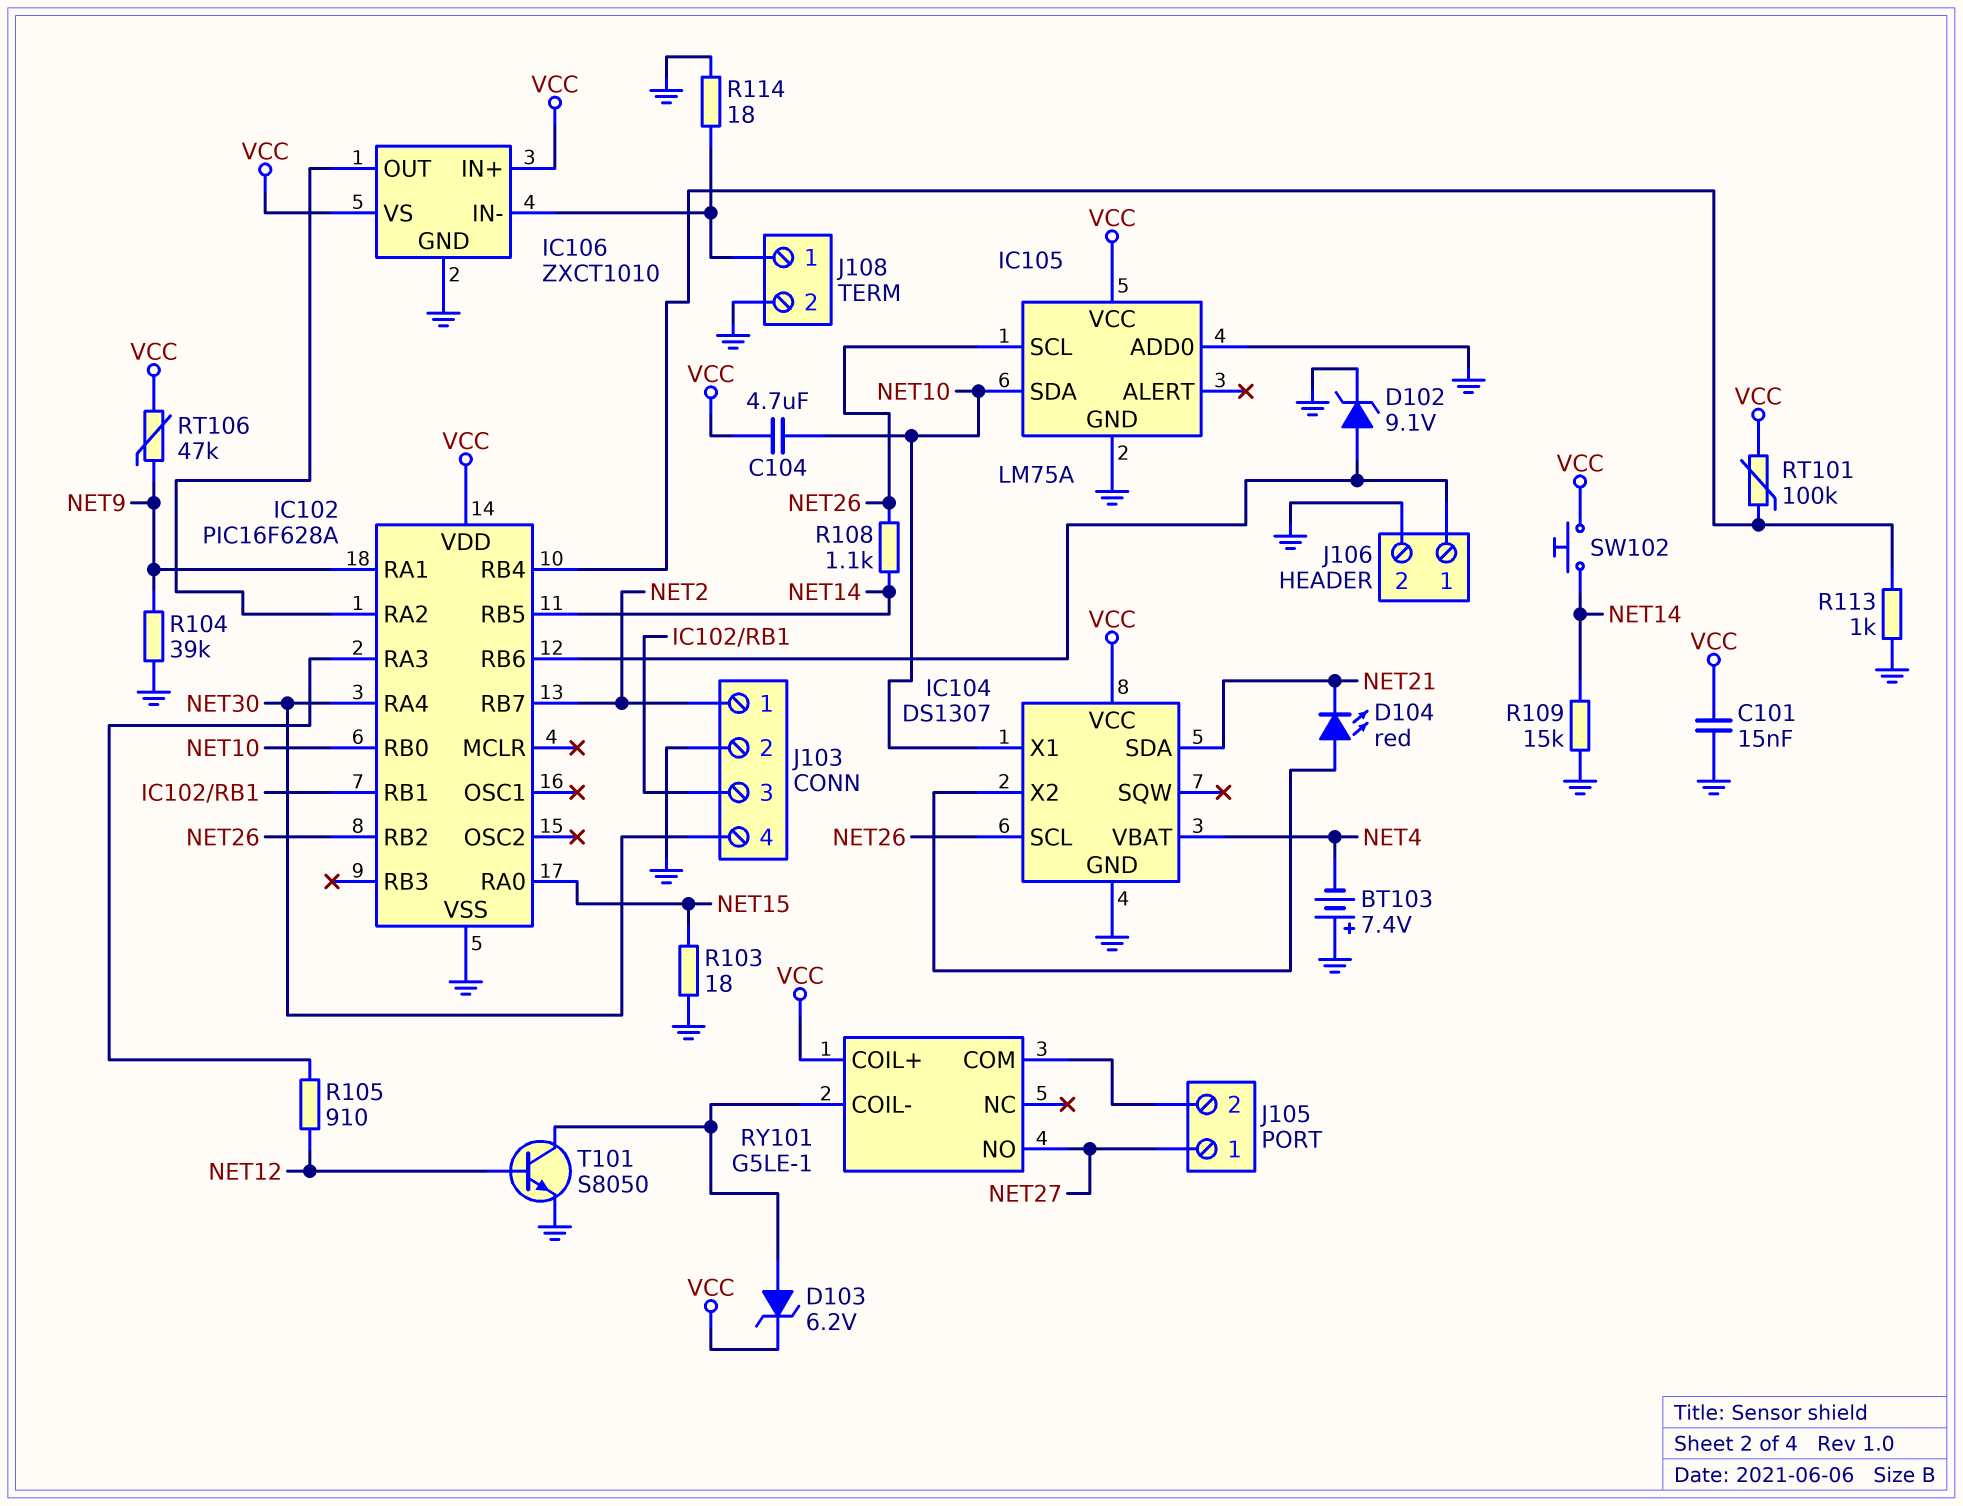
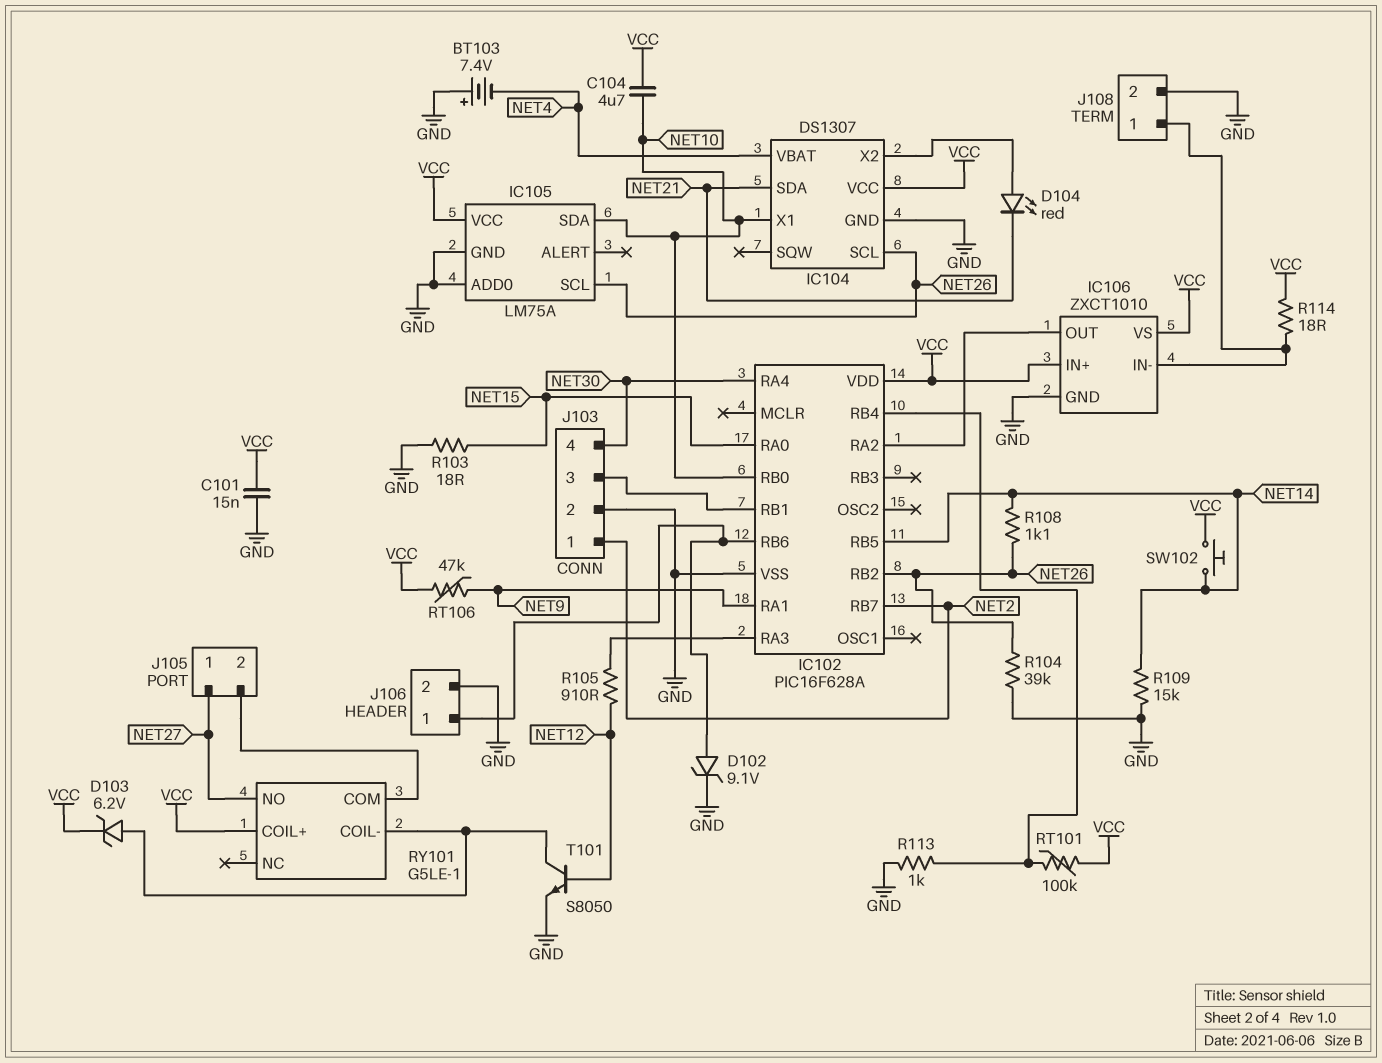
R104: 39k (GND, NET9) -> 39k (GND, NET26)
R114: 18 (GND, IC106/IN-) -> 18 (IC106/IN-, VCC)

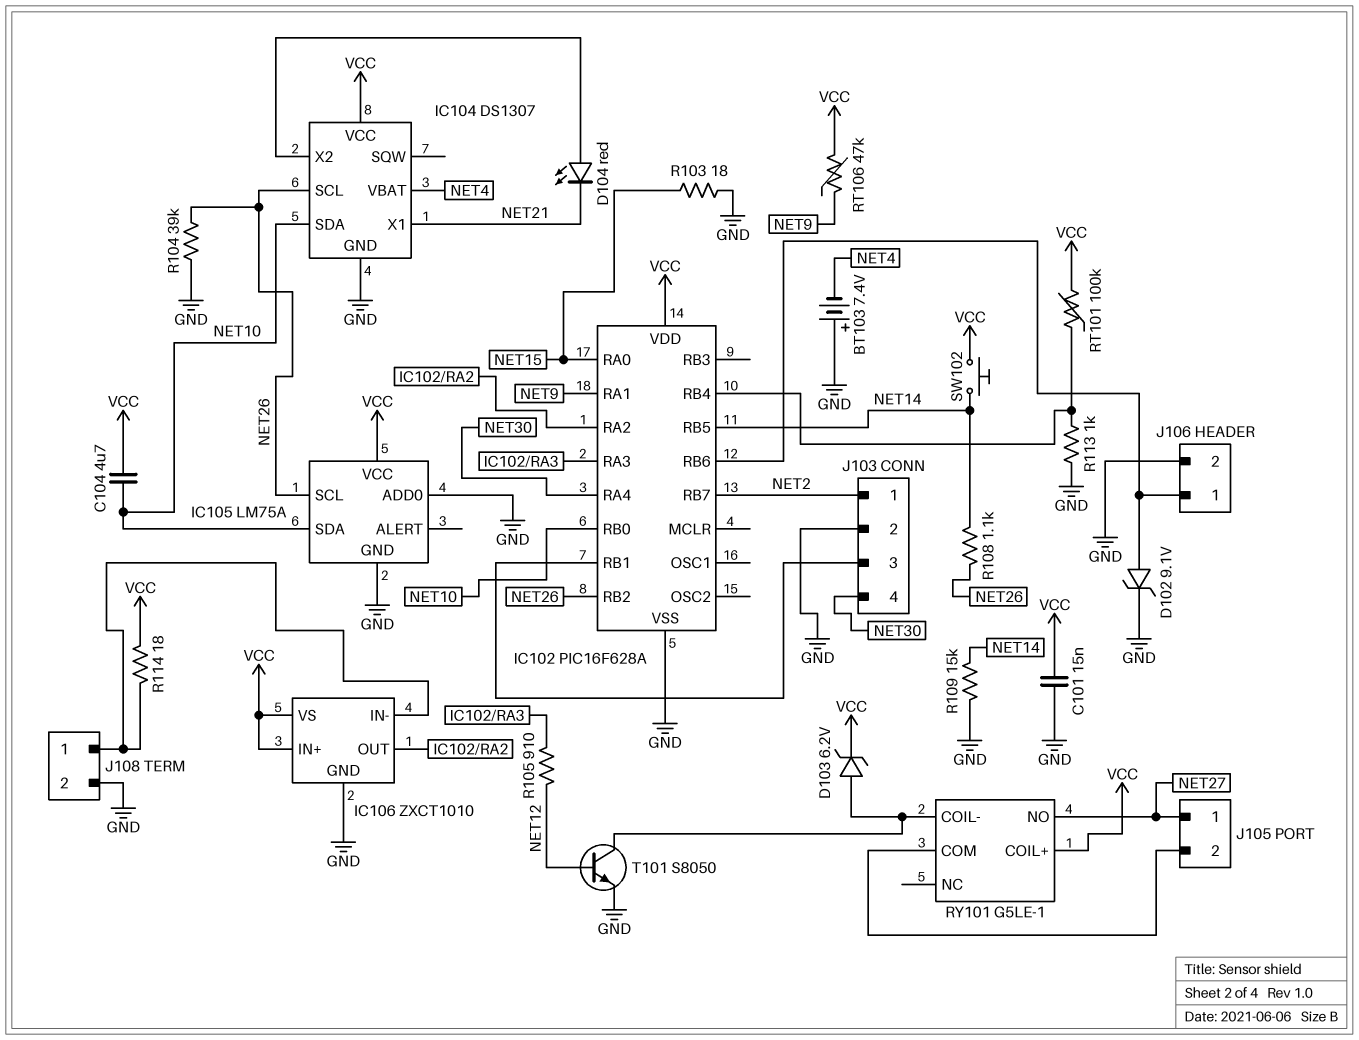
IC104 pin SDA: NET21 -> NET10
IC104 pin X1: NET10 -> NET21

